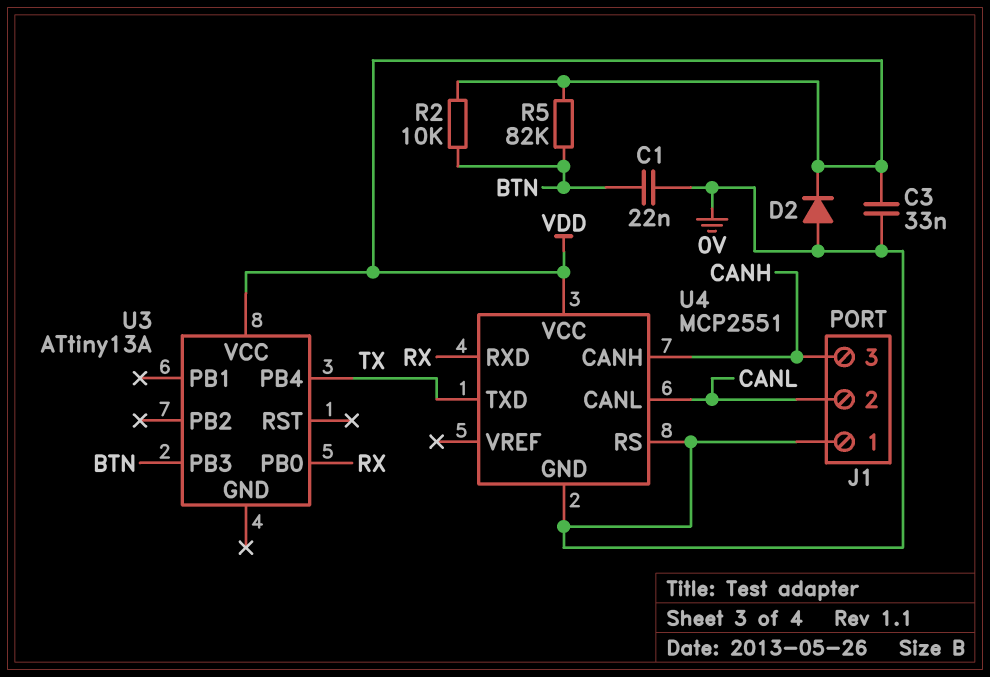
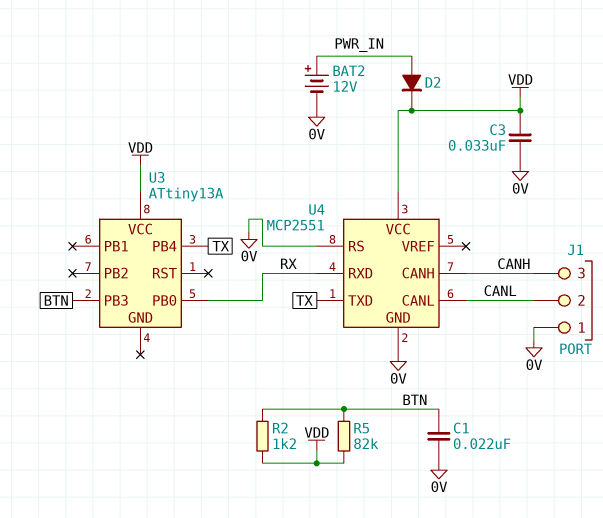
BAT2: none -> 12V (plus PWR_IN, minus 0V)
D2: diode (A 0V, K VDD) -> diode (A PWR_IN, K VDD)
R2: 10k (BTN, VDD) -> 1.2k (BTN, VDD)

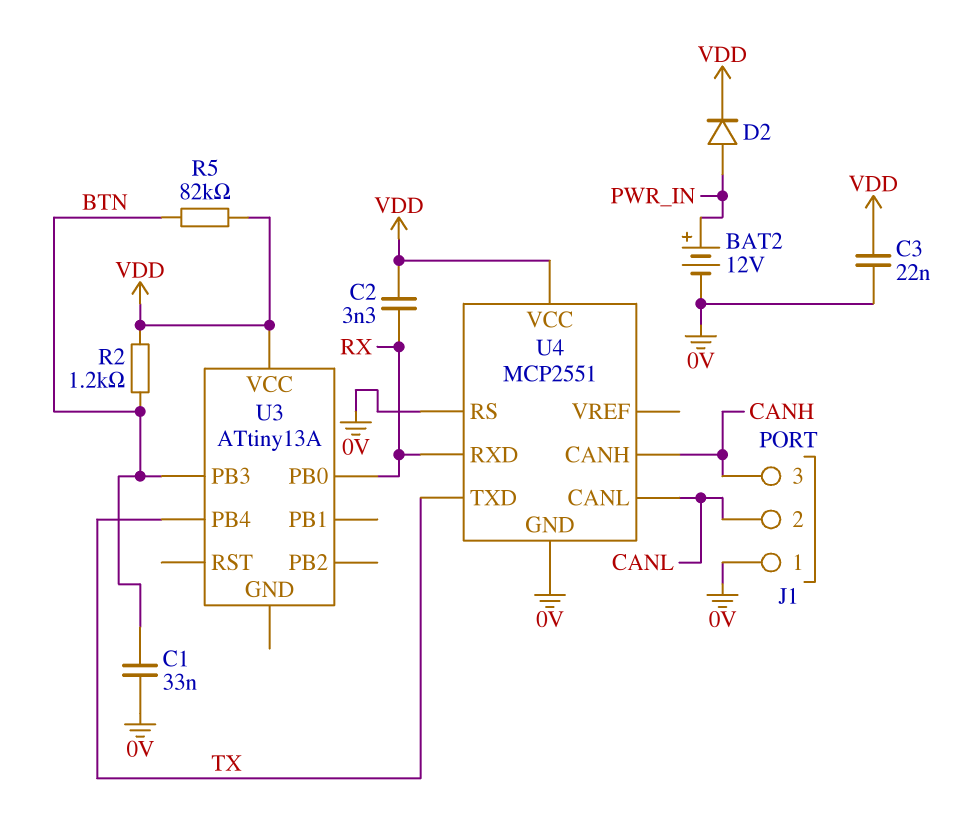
C1: 22nF (0V, BTN) -> 33nF (0V, BTN)
C2: none -> 3.3nF (RX, VDD)
C3: 33nF (0V, VDD) -> 22nF (0V, VDD)

